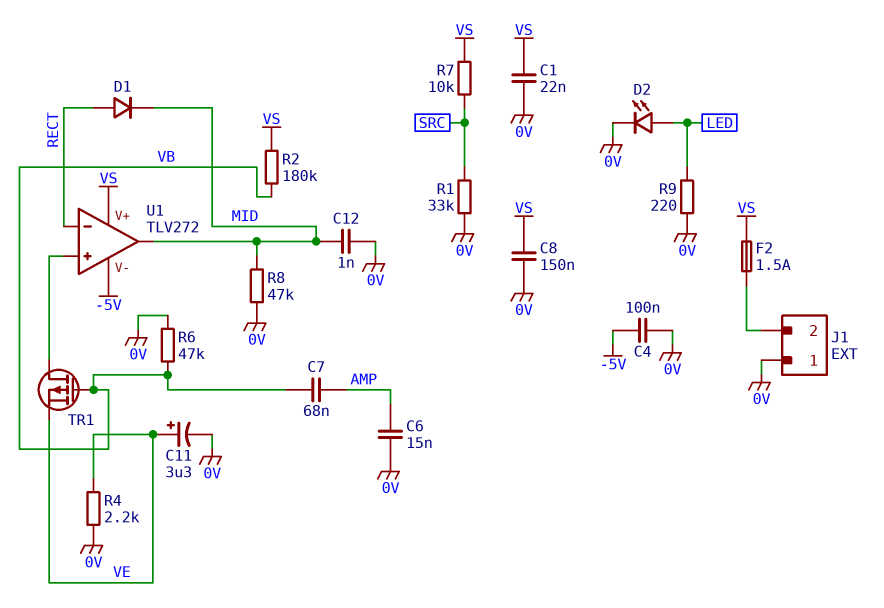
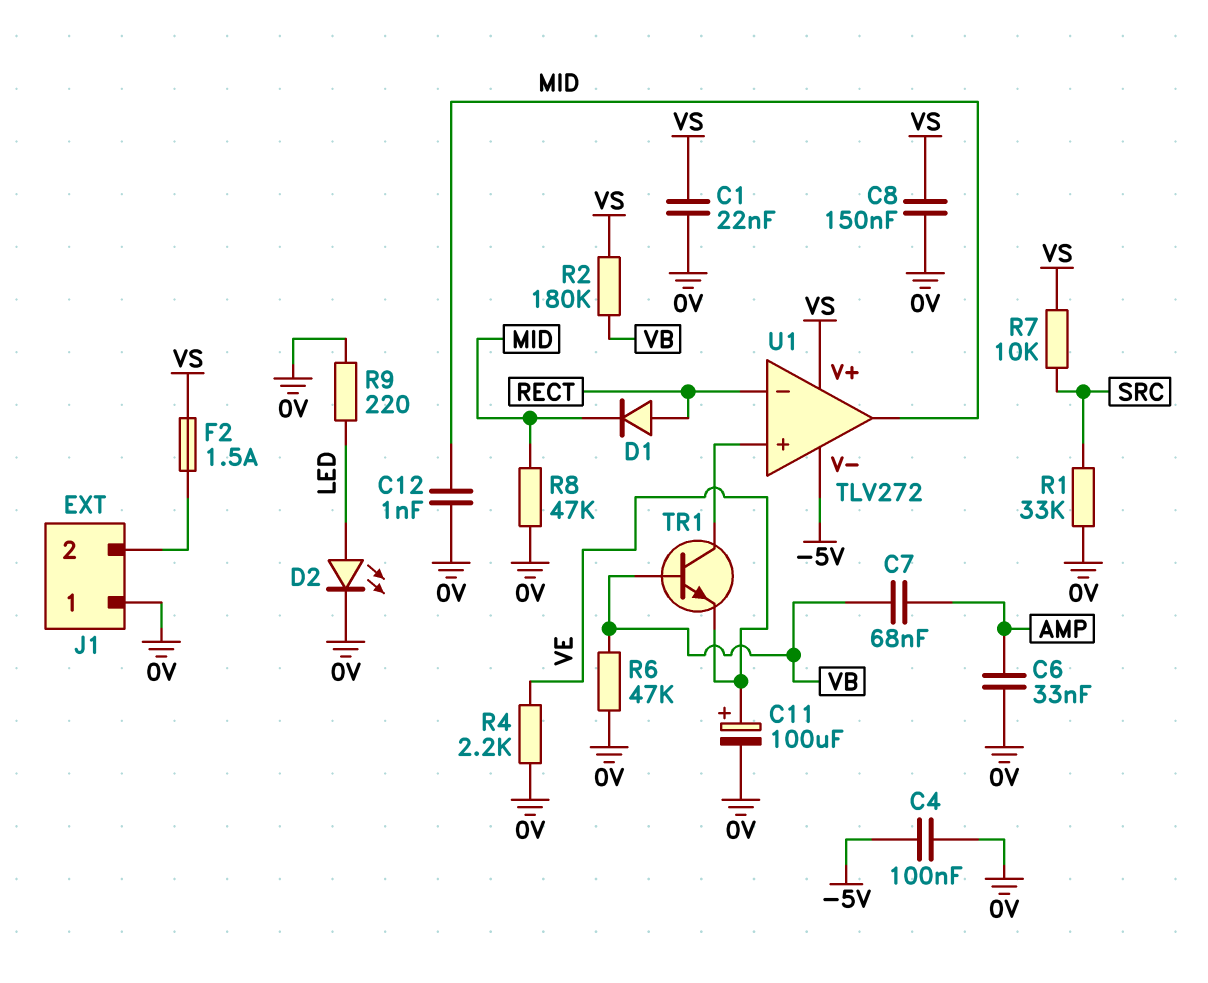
C6: 15nF (0V, AMP) -> 33nF (0V, AMP)
C11: 3.3uF (plus VE, minus 0V) -> 100uF (plus VE, minus 0V)
TR1: PMOS (G VB, D U1/in+, S VE) -> NPN (B VB, C U1/in+, E VE)

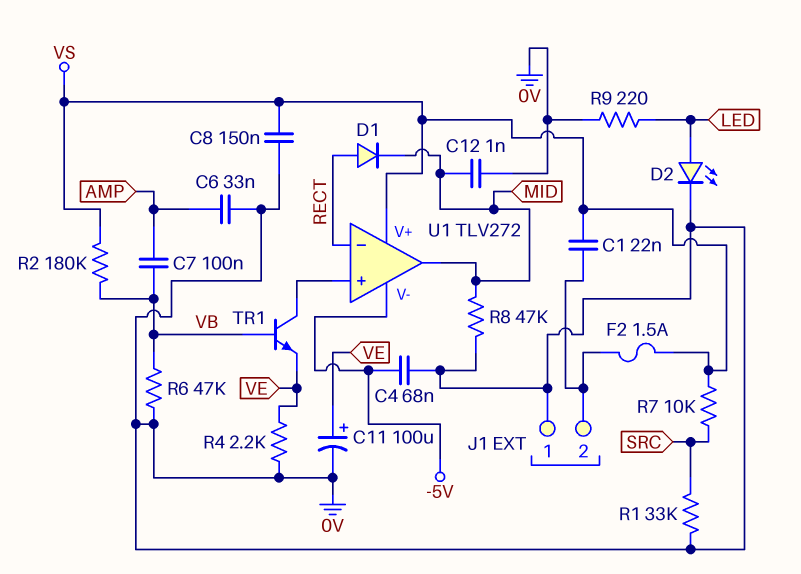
C1: 22nF (0V, VS) -> 22nF (J1/2, VS)
C4: 100nF (-5V, 0V) -> 68nF (-5V, 0V)
C7: 68nF (AMP, VB) -> 100nF (AMP, VB)

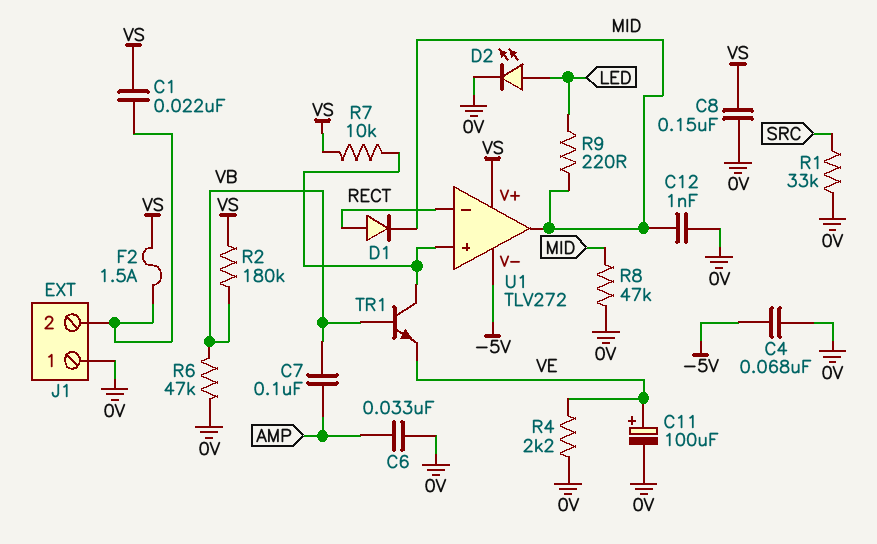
R7: 10k (SRC, VS) -> 10k (U1/in+, VS)
R9: 220 (0V, LED) -> 220 (LED, MID)

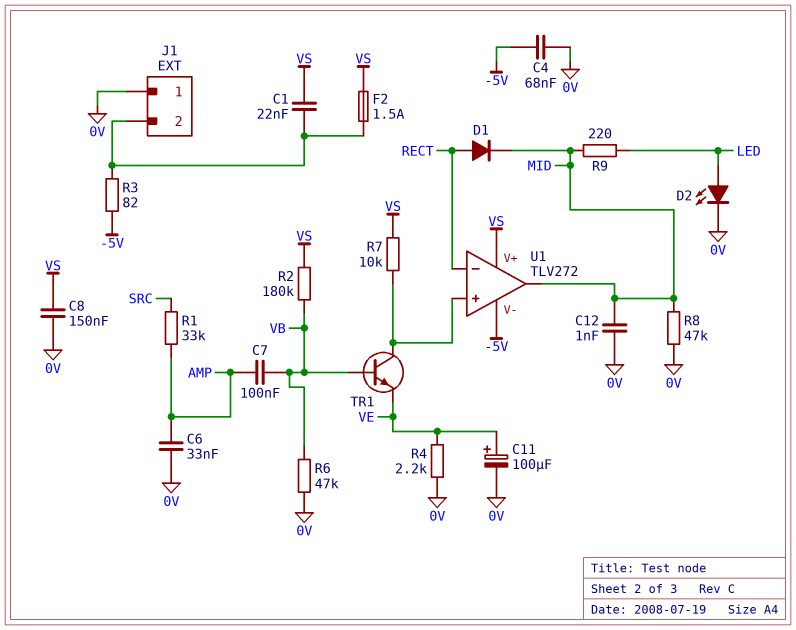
R1: 33k (0V, SRC) -> 33k (AMP, SRC)
R3: none -> 82 (-5V, J1/2)

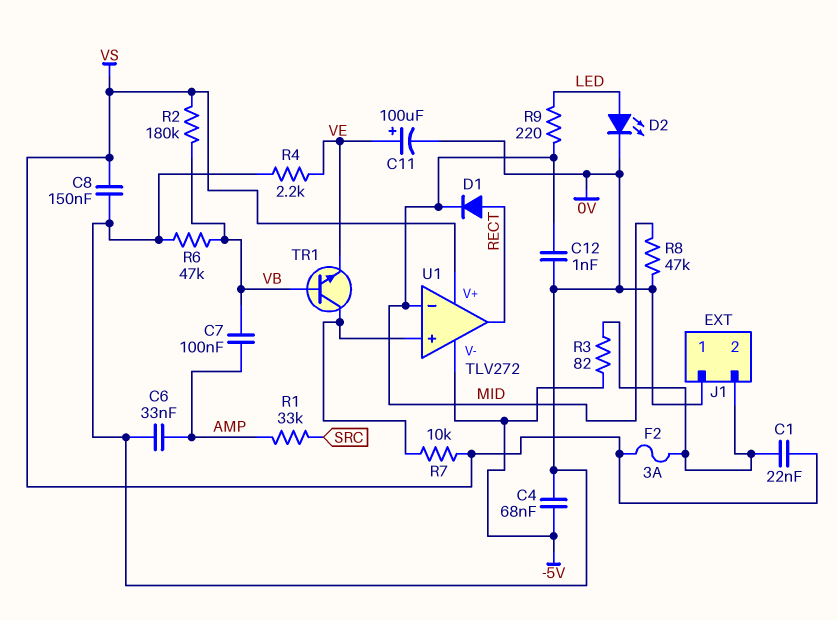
F2: 1.5A (J1/2, VS) -> 3A (J1/2, VS)
U1 pin in-: RECT -> MID
U1 pin out: MID -> RECT

